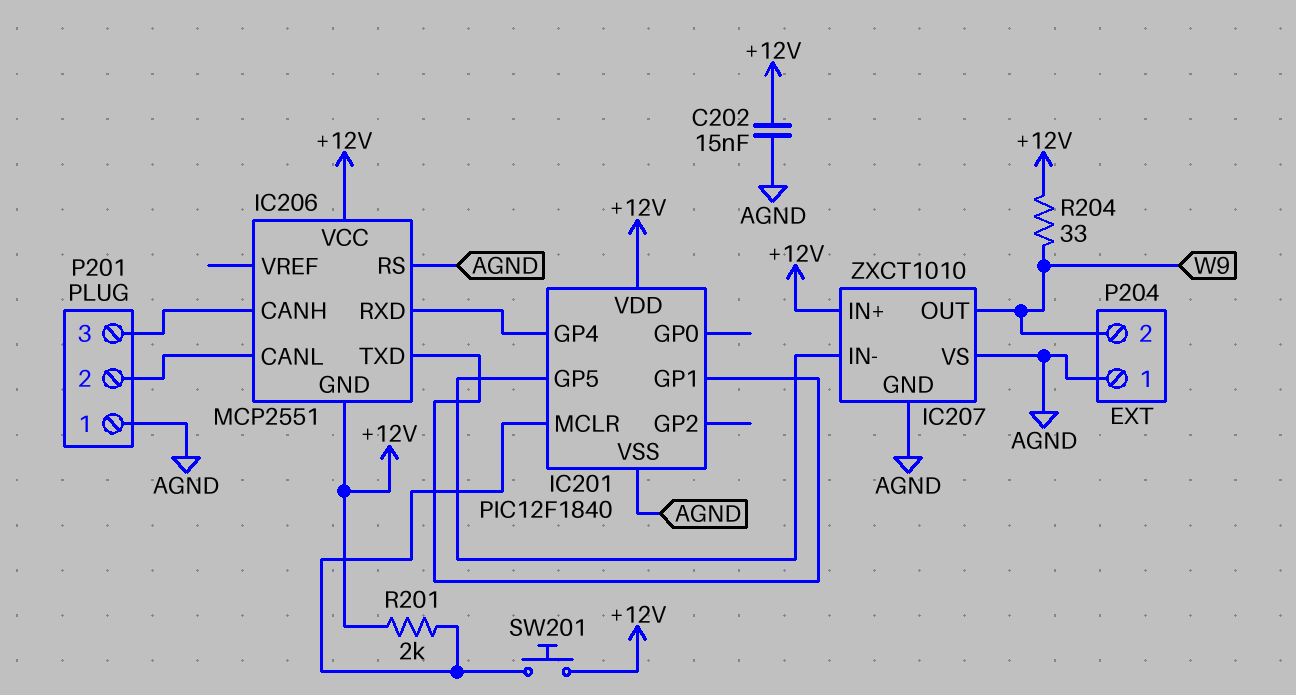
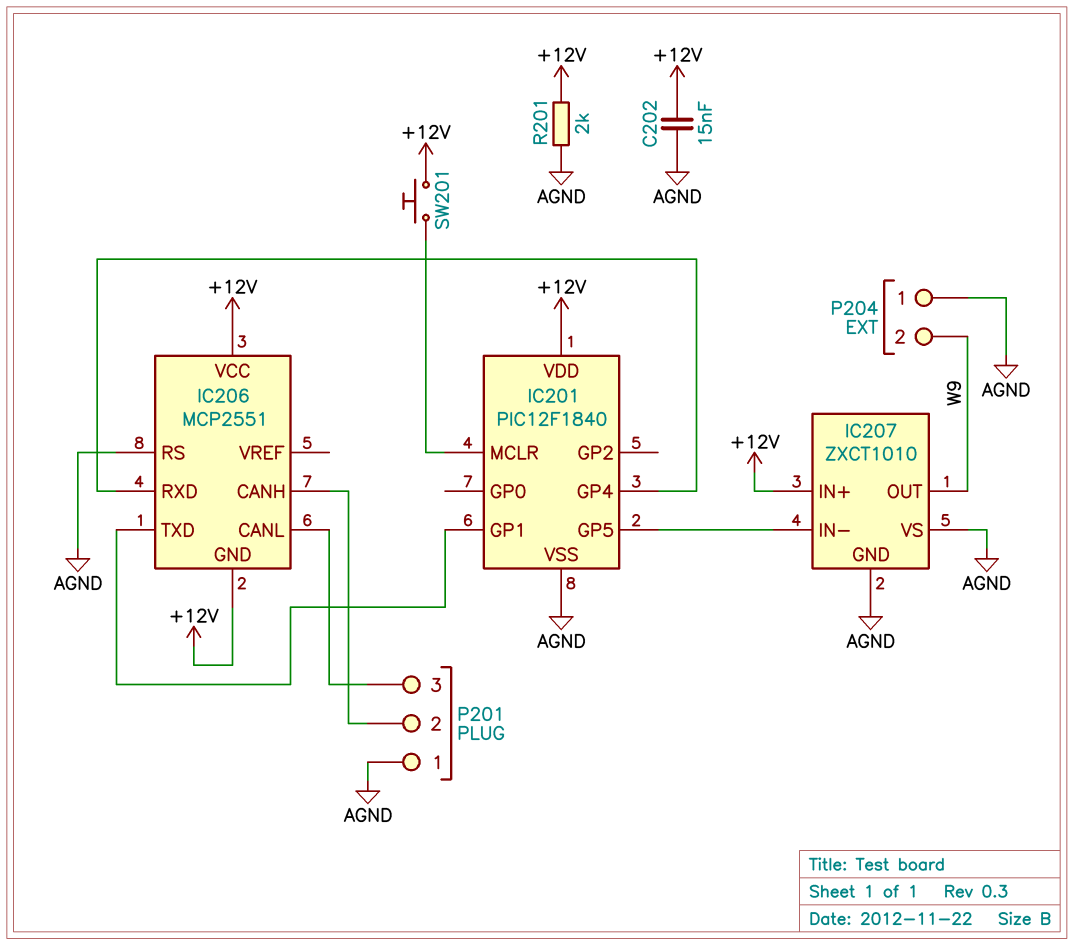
P201 pin 2: IC206/CANL -> IC206/CANH
P201 pin 3: IC206/CANH -> IC206/CANL
R201: 2k (+12V, IC201/MCLR) -> 2k (+12V, AGND)
R204: 33 (+12V, W9) -> none

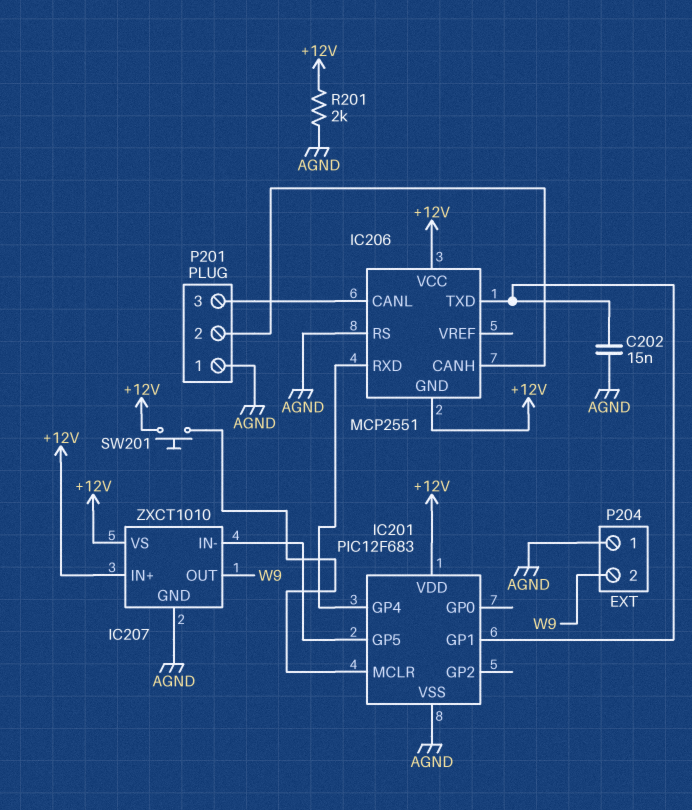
C202: 15nF (+12V, AGND) -> 15nF (AGND, IC201/GP1)
IC201: PIC12F1840 -> PIC12F683
IC207 pin VS: AGND -> +12V

